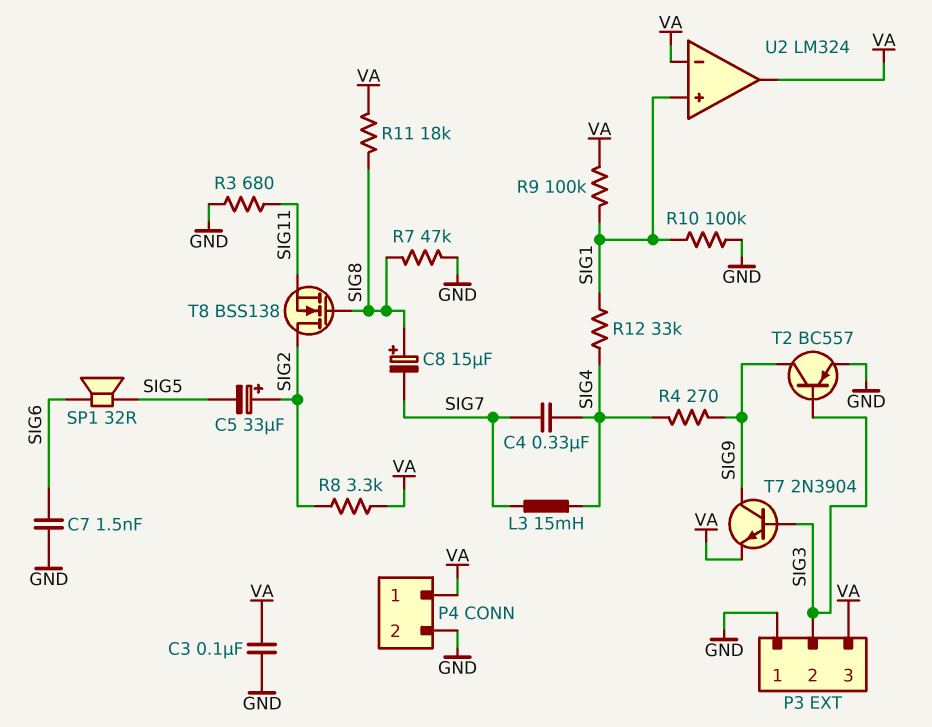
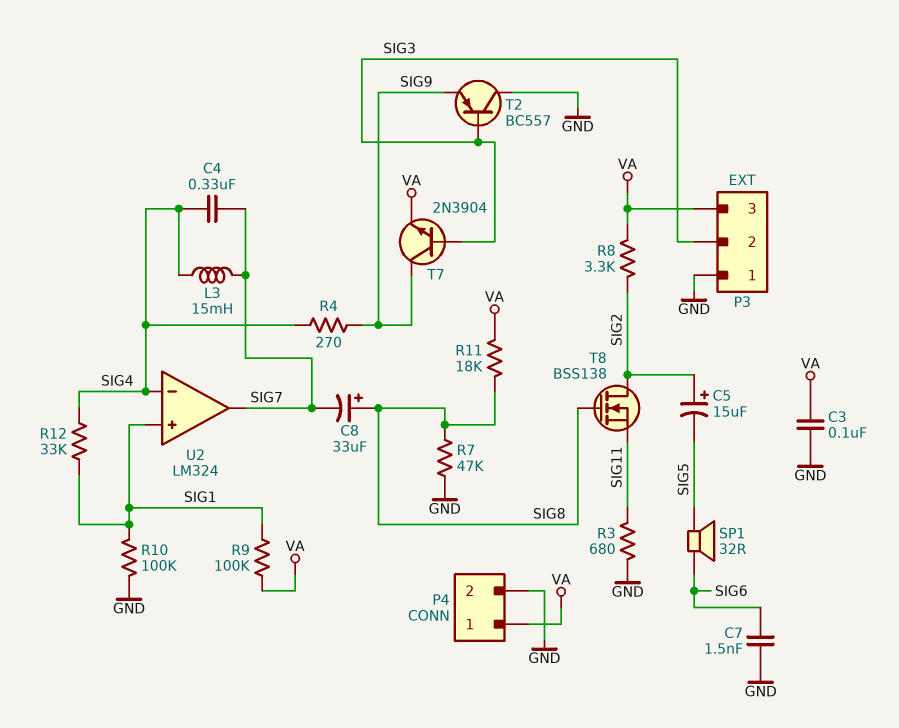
C5: 33uF (plus SIG2, minus SIG5) -> 15uF (plus SIG2, minus SIG5)
C8: 15uF (plus SIG8, minus SIG7) -> 33uF (plus SIG8, minus SIG7)
T2: PNP BC557 (B SIG3, C SIG9, E GND) -> PNP BC557 (B SIG3, C GND, E SIG9)
U2 pin in-: VA -> SIG4
U2 pin out: VA -> SIG7

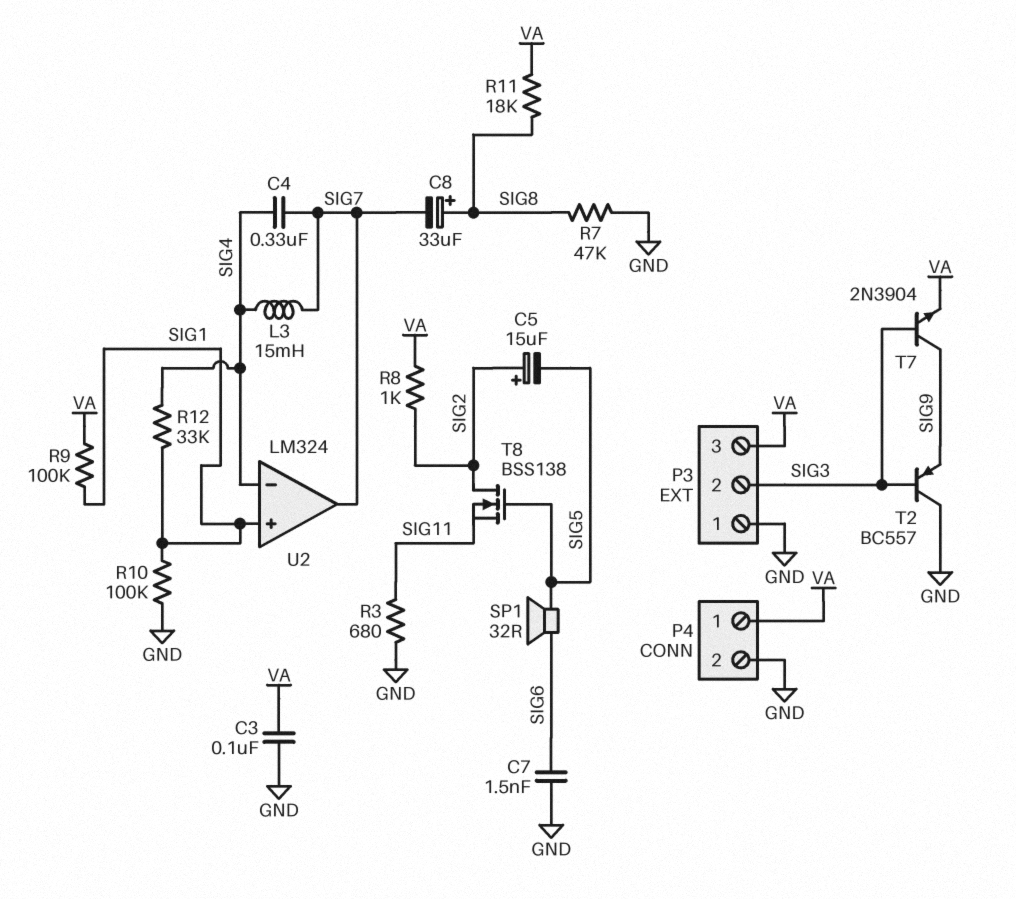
R4: 270 (SIG4, SIG9) -> none
R8: 3.3k (SIG2, VA) -> 1k (SIG2, VA)
T8: NMOS BSS138 (G SIG8, D SIG2, S SIG11) -> NMOS BSS138 (G SIG5, D SIG2, S SIG11)

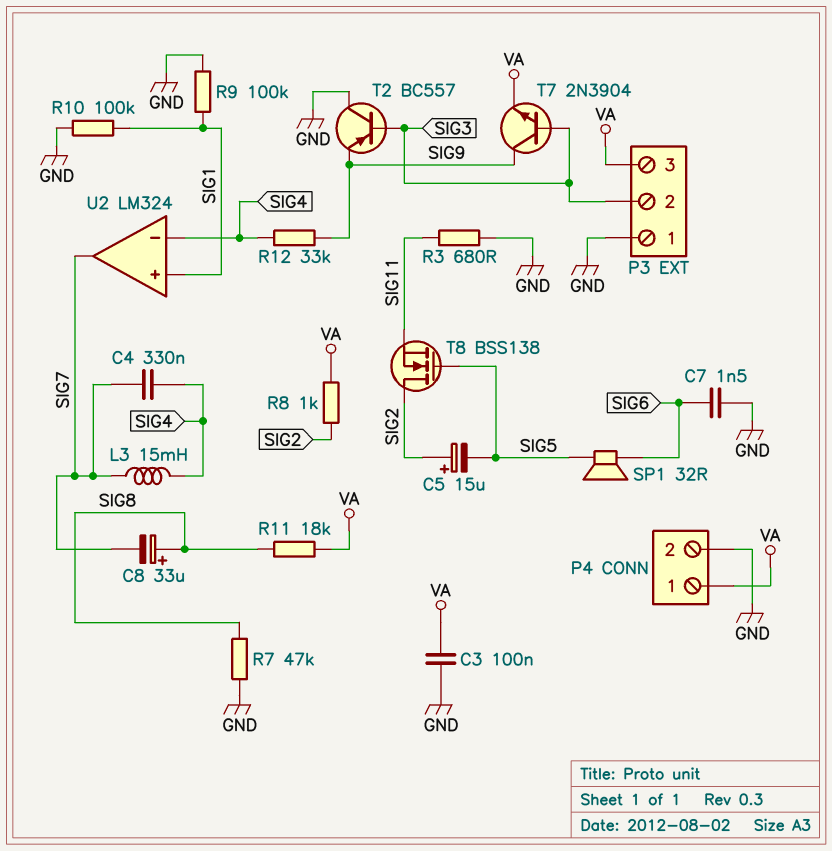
R9: 100k (SIG1, VA) -> 100k (GND, SIG1)
R12: 33k (SIG1, SIG4) -> 33k (SIG4, SIG9)

